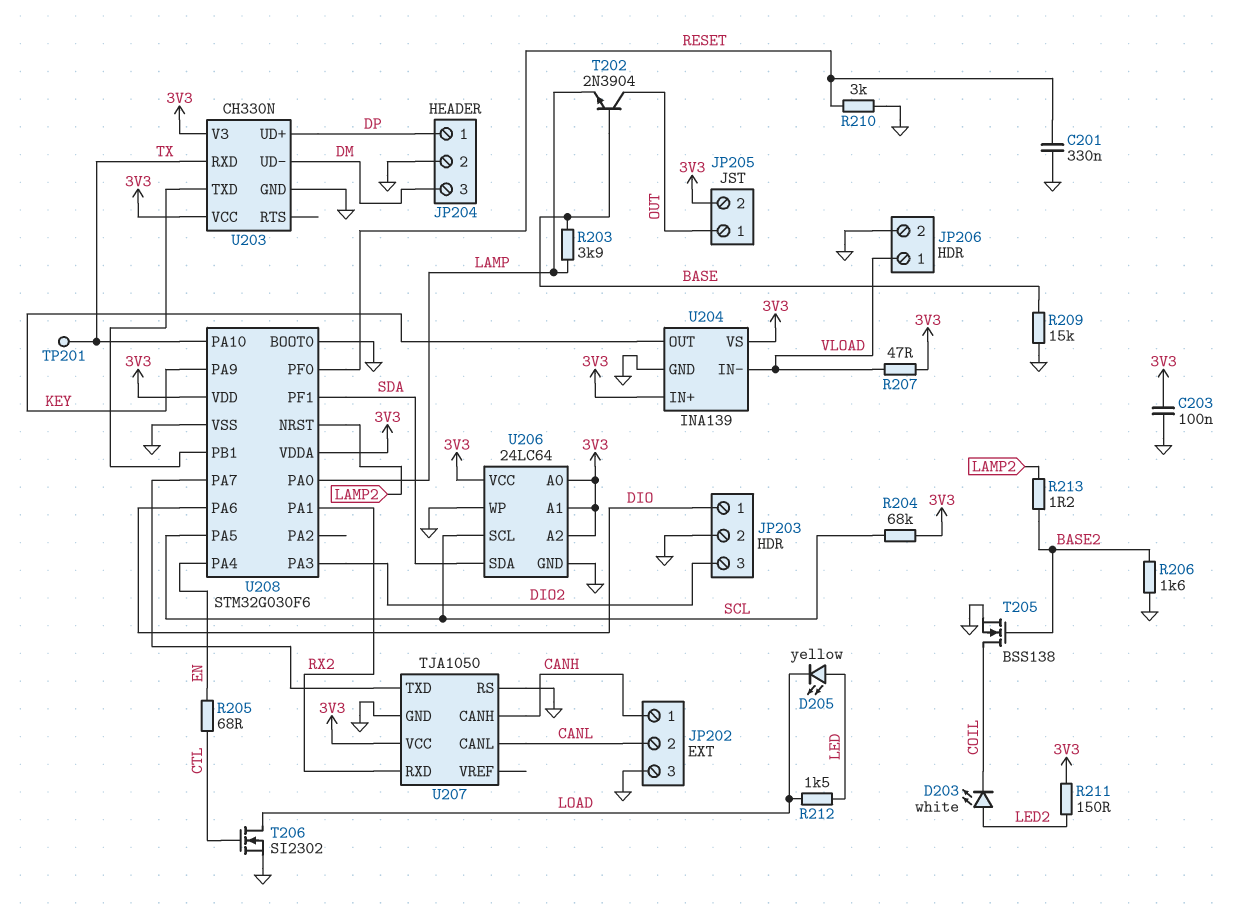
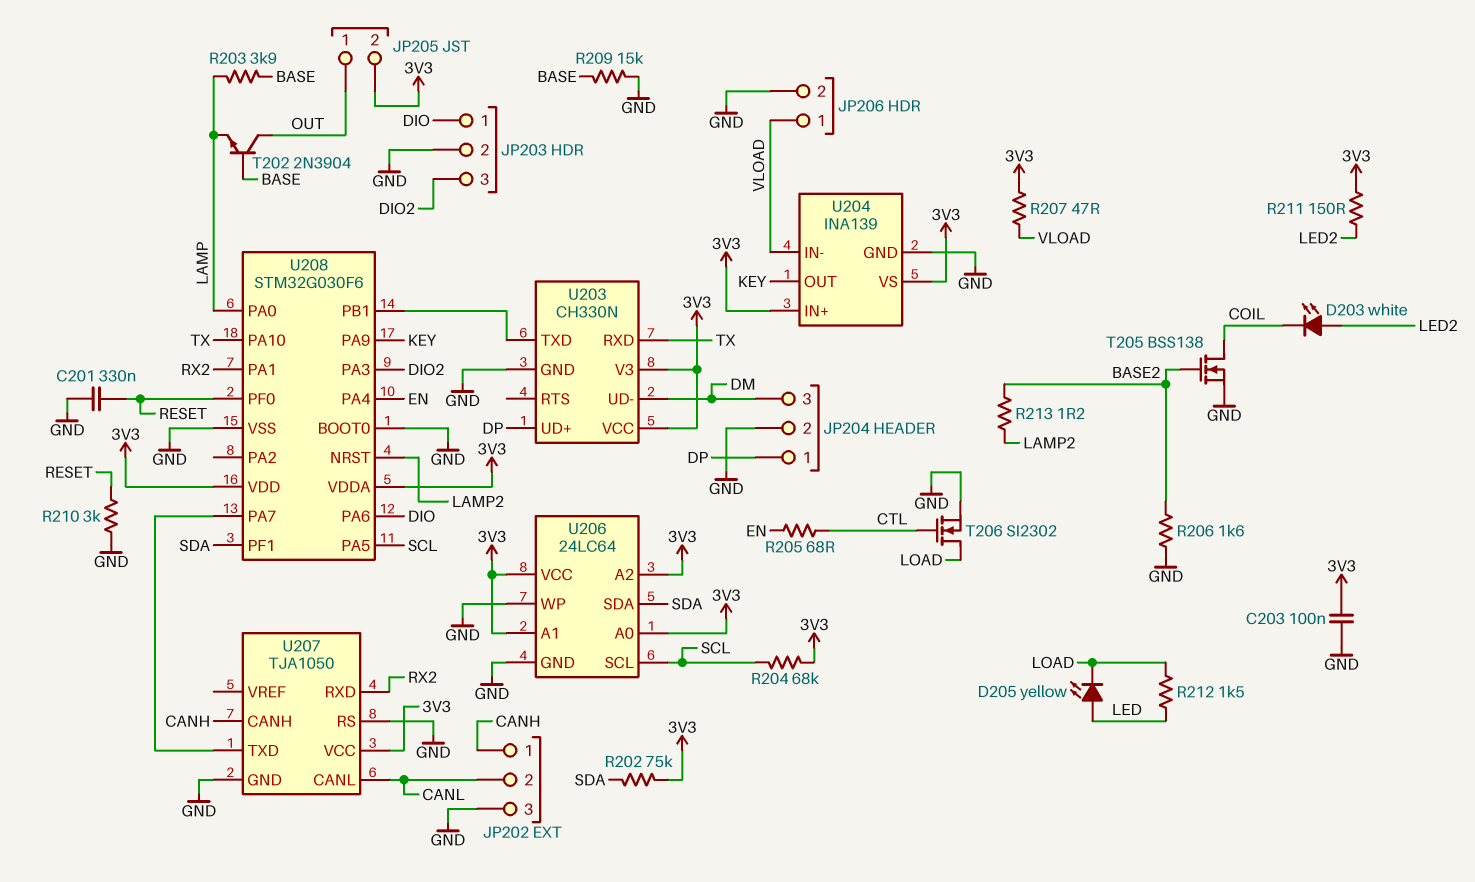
R202: none -> 75k (3V3, SDA)
TP201: test point (TX) -> none

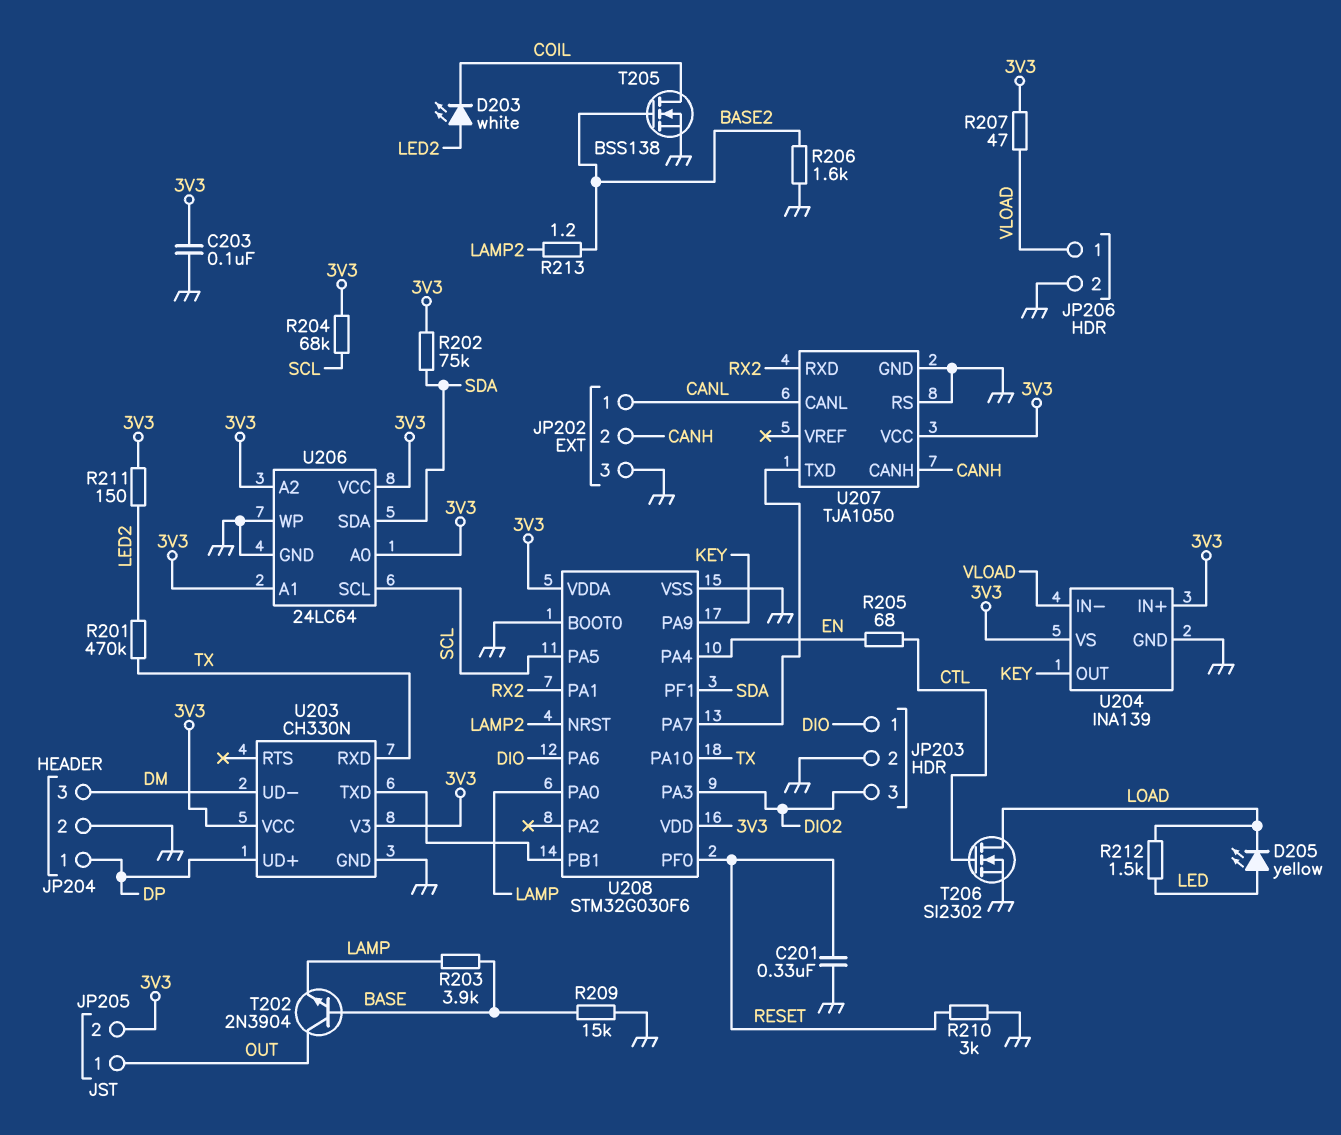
JP202 pin 1: CANH -> CANL
JP202 pin 2: CANL -> CANH
R201: none -> 470k (LED2, TX)

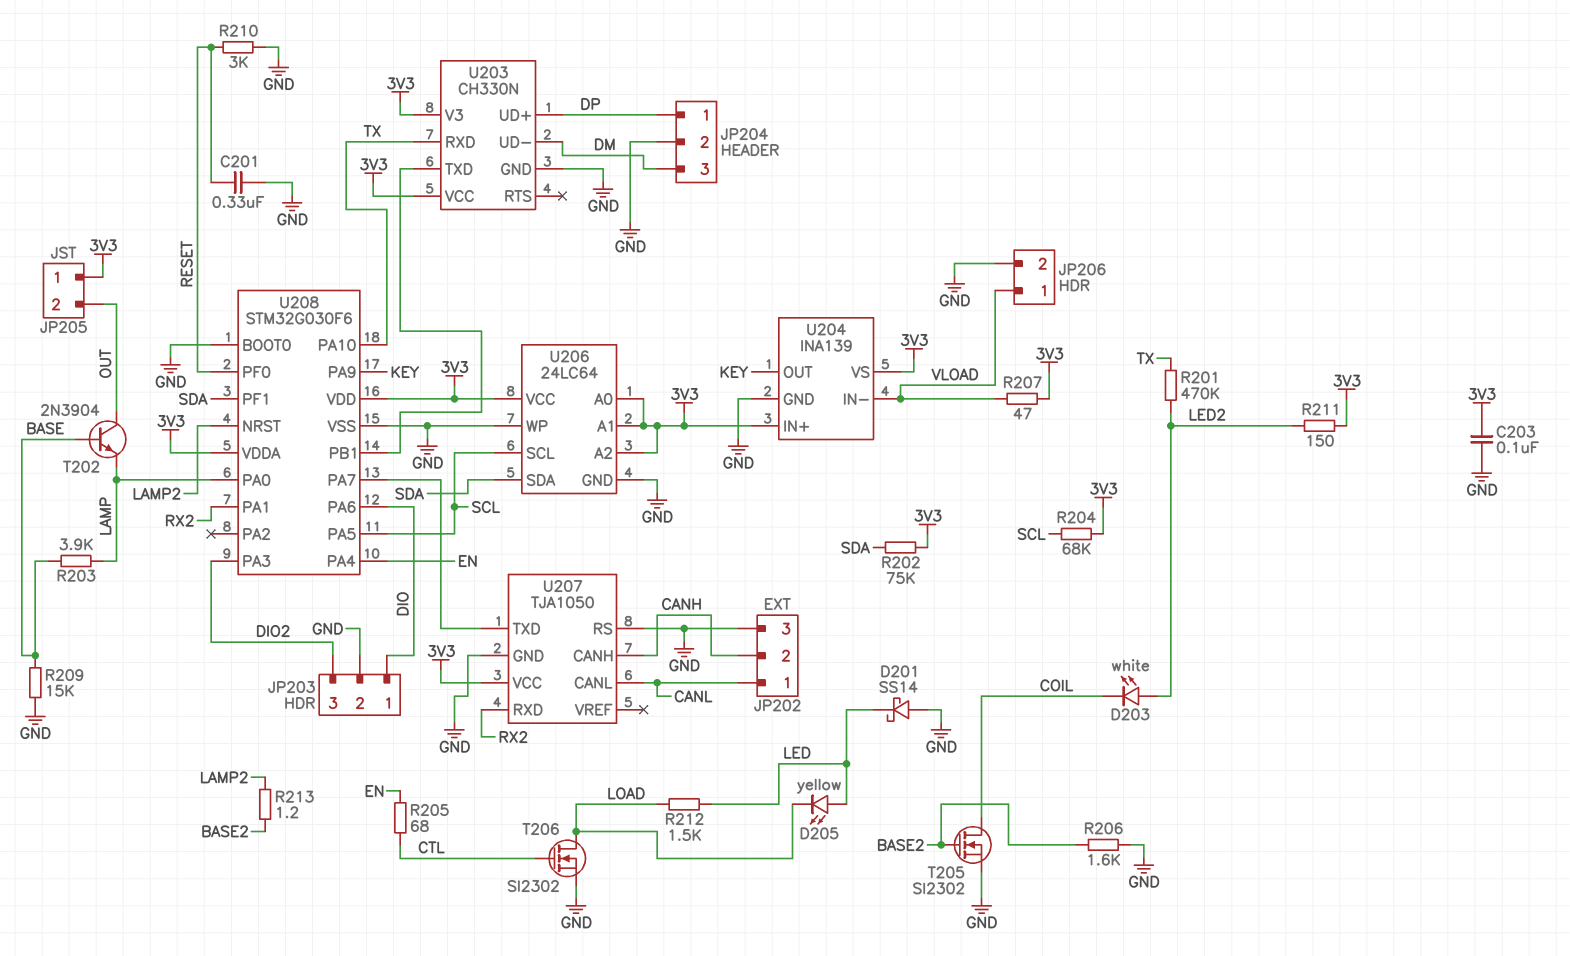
D201: none -> schottky SS14 (A GND, K LED)
JP205 pin 1: OUT -> 3V3
JP205 pin 2: 3V3 -> OUT
T205: NMOS BSS138 (G BASE2, D COIL, S GND) -> NMOS SI2302 (G BASE2, D COIL, S GND)

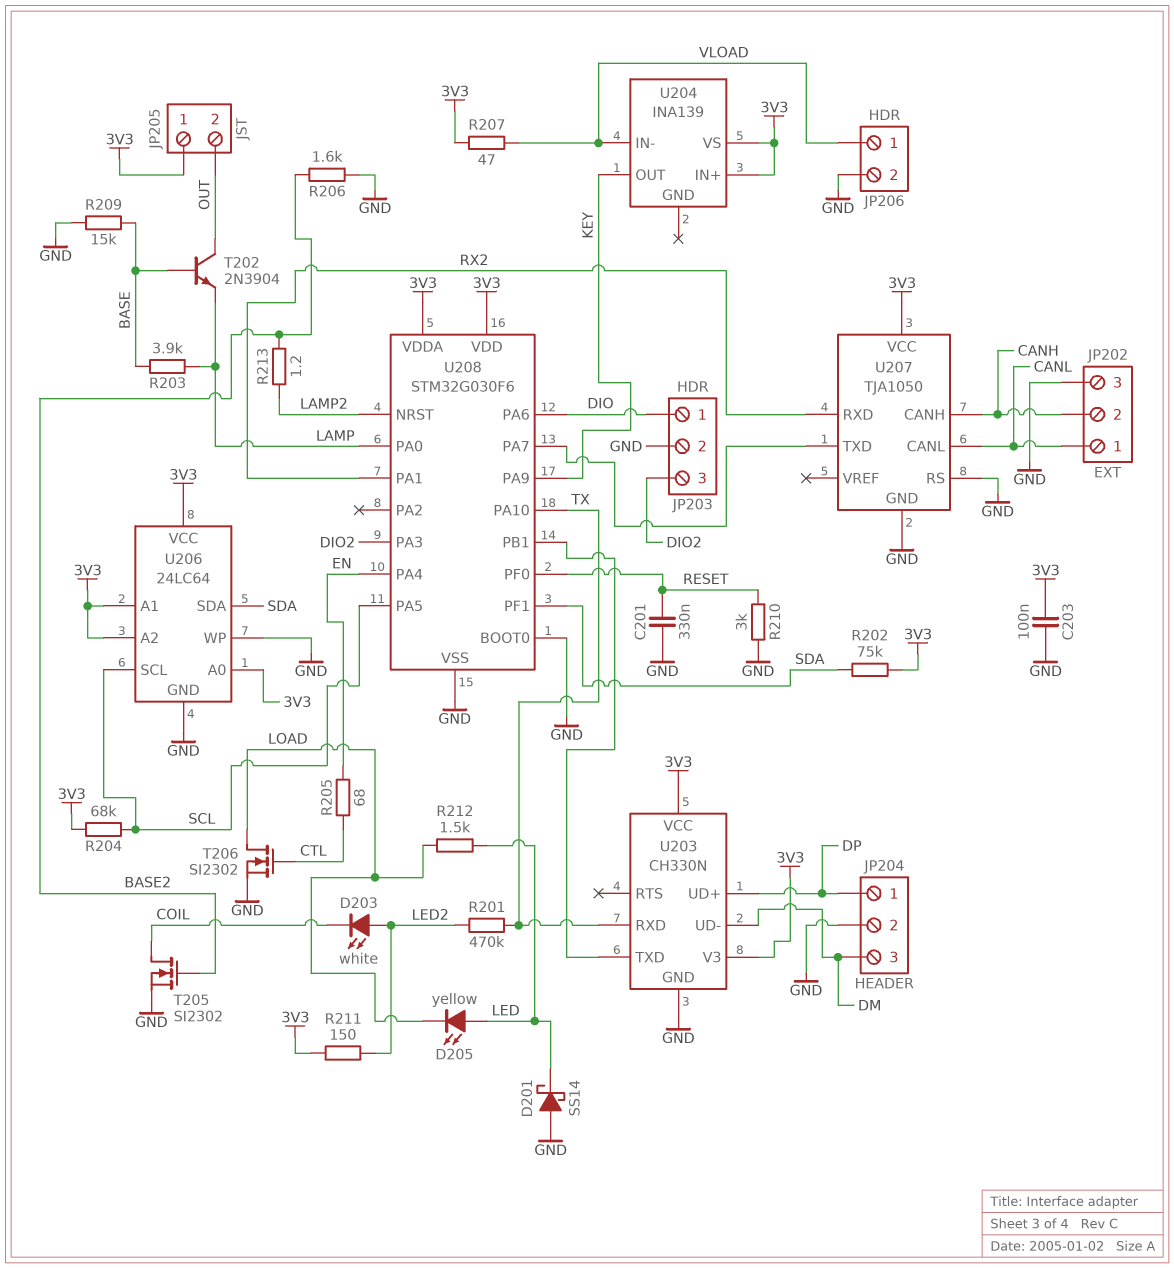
U204 pin GND: GND -> none

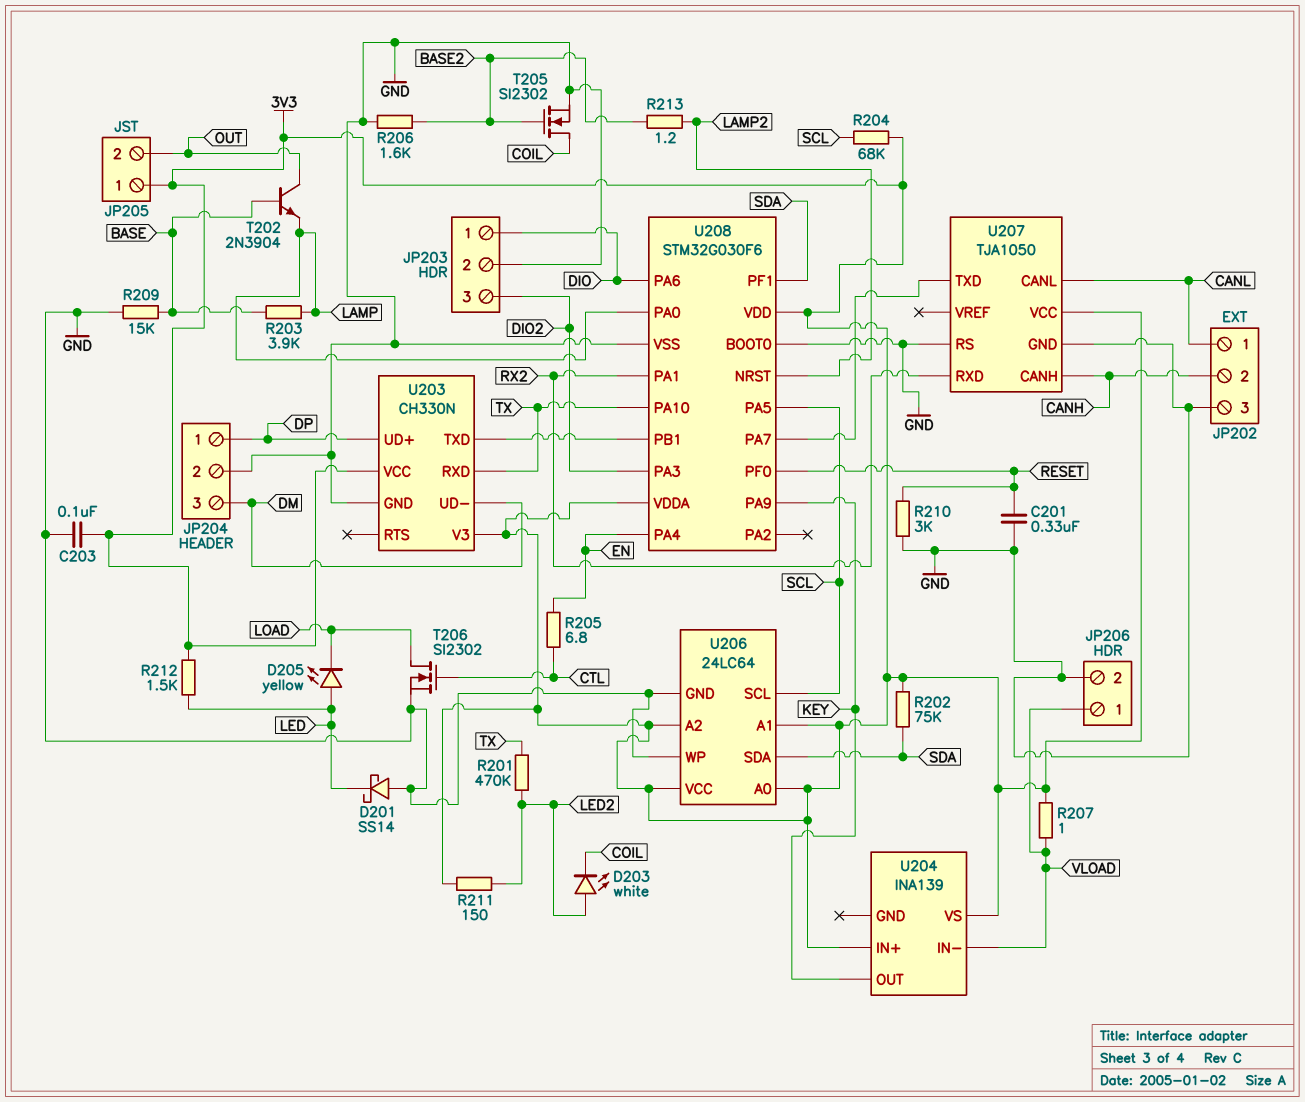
R205: 68 (CTL, EN) -> 6.8 (CTL, EN)
R207: 47 (3V3, VLOAD) -> 1 (3V3, VLOAD)
R212: 1.5k (LED, LOAD) -> 1.5k (3V3, LED)

